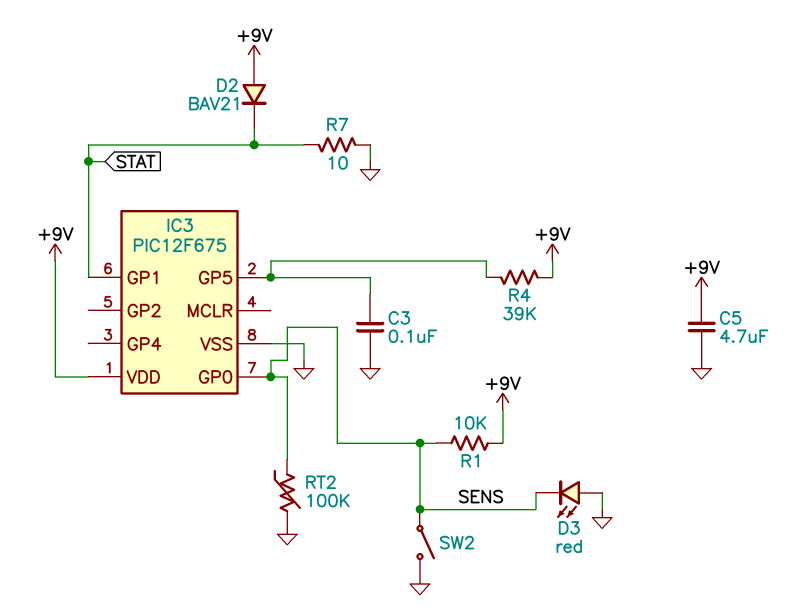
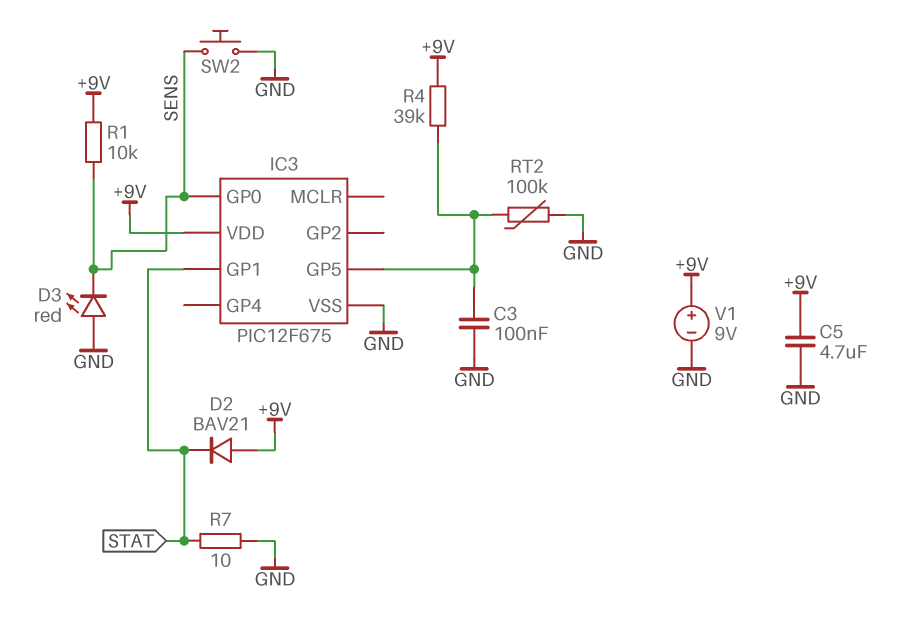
RT2: 100k (GND, SENS) -> 100k (GND, IC3/GP5)
SW2: switch (GND, SENS) -> button (GND, SENS)
V1: none -> 9V (plus +9V, minus GND)

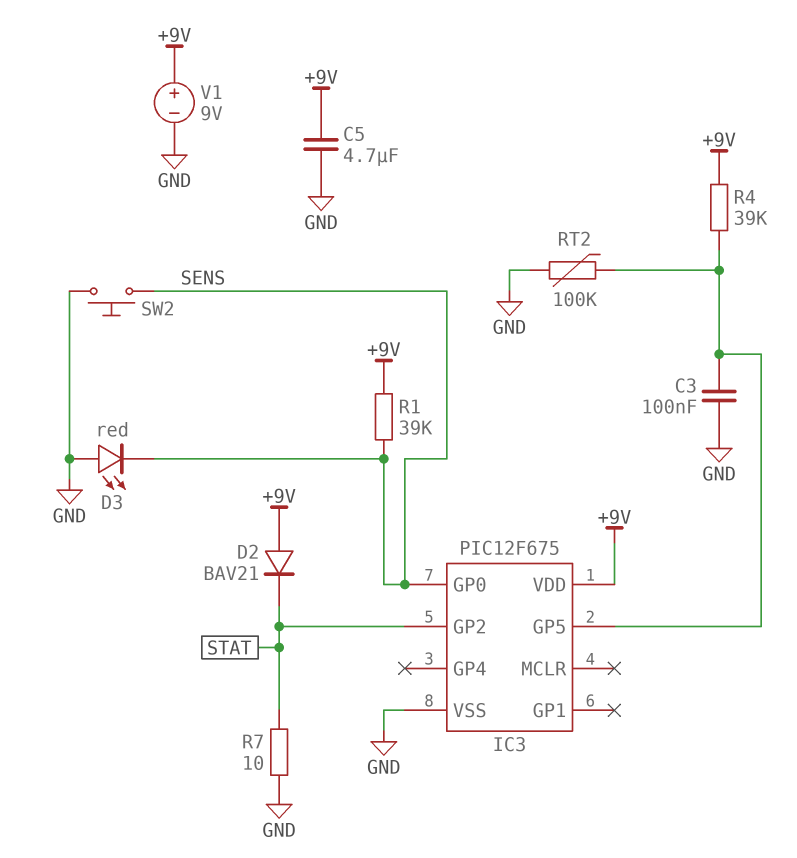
IC3 pin GP1: STAT -> none
IC3 pin GP2: none -> STAT
R1: 10k (+9V, SENS) -> 39k (+9V, SENS)

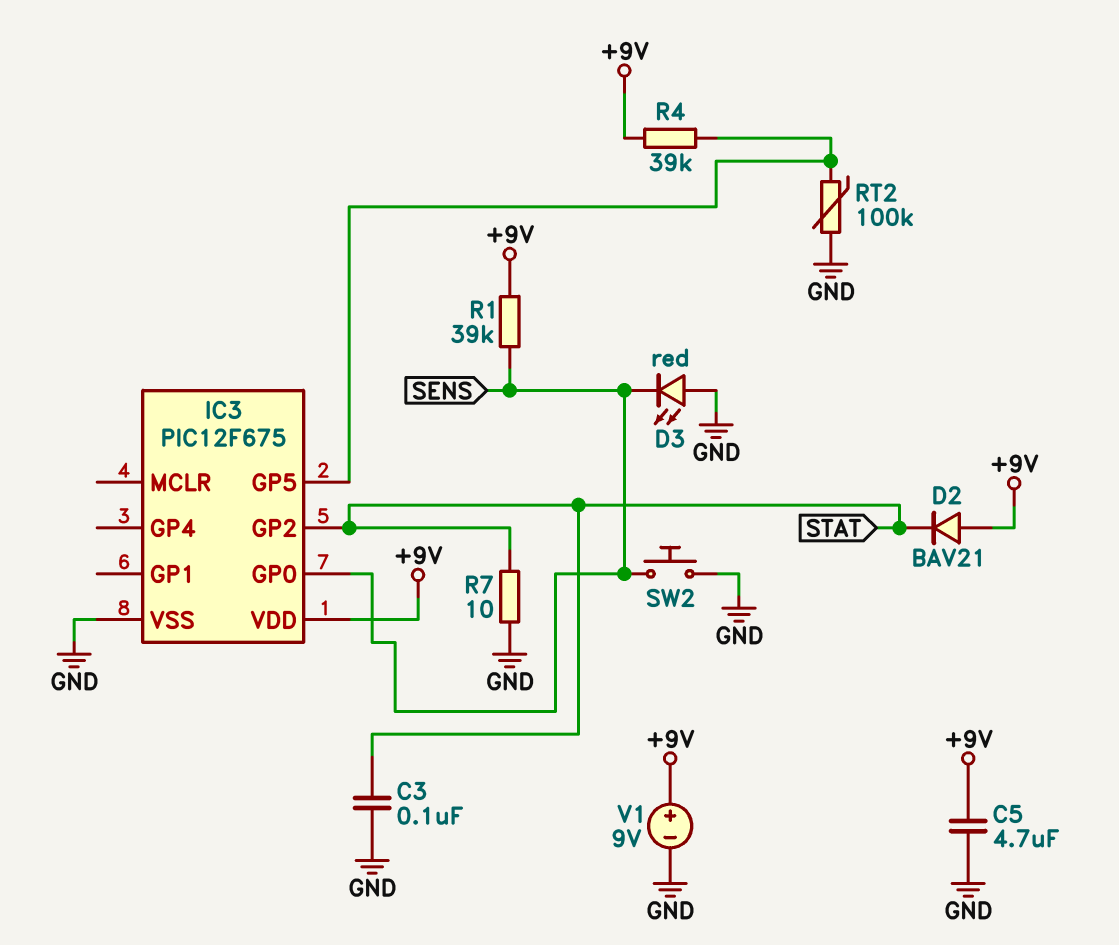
C3: 100nF (GND, IC3/GP5) -> 100nF (GND, STAT)

